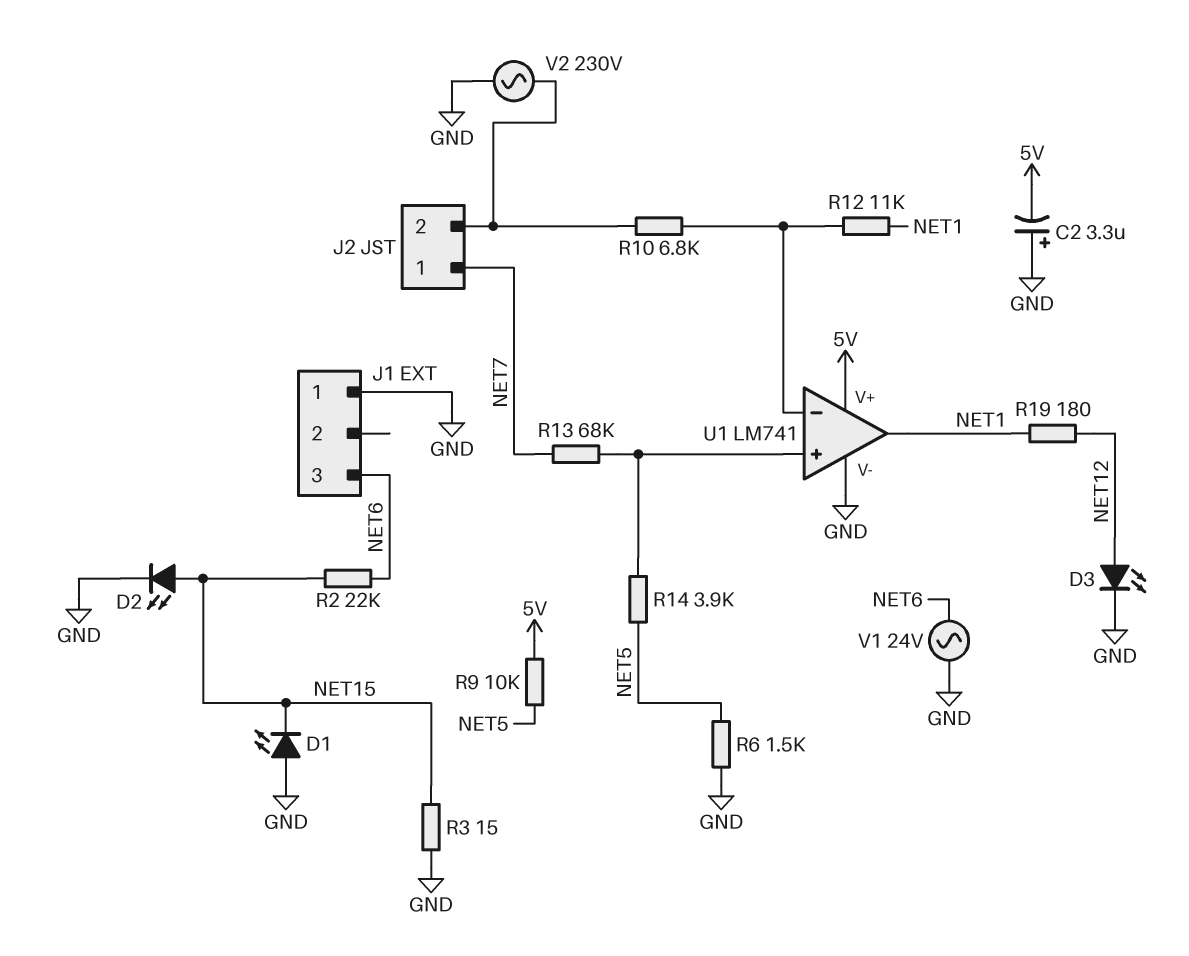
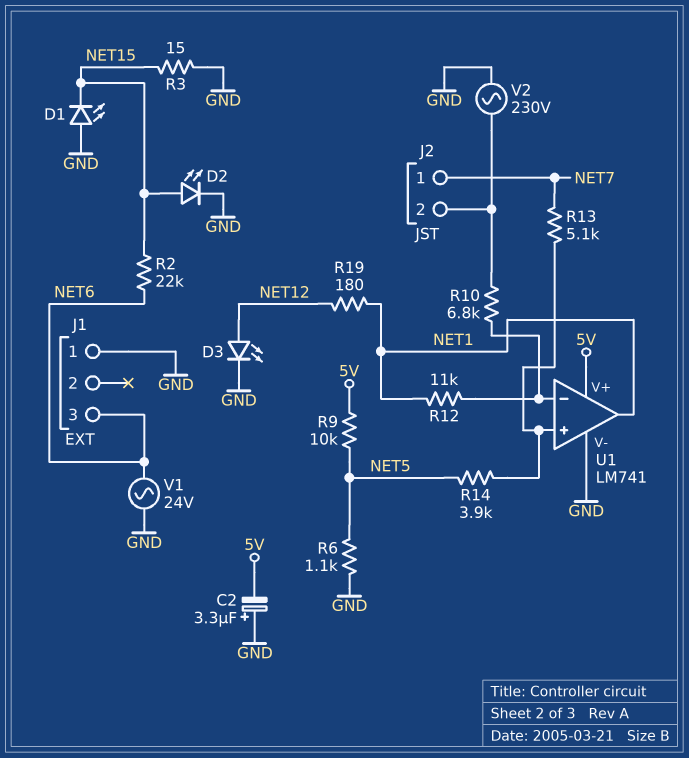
R6: 1.5k (GND, NET5) -> 1.1k (GND, NET5)
R13: 68k (NET7, U1/in+) -> 5.1k (NET7, U1/in+)

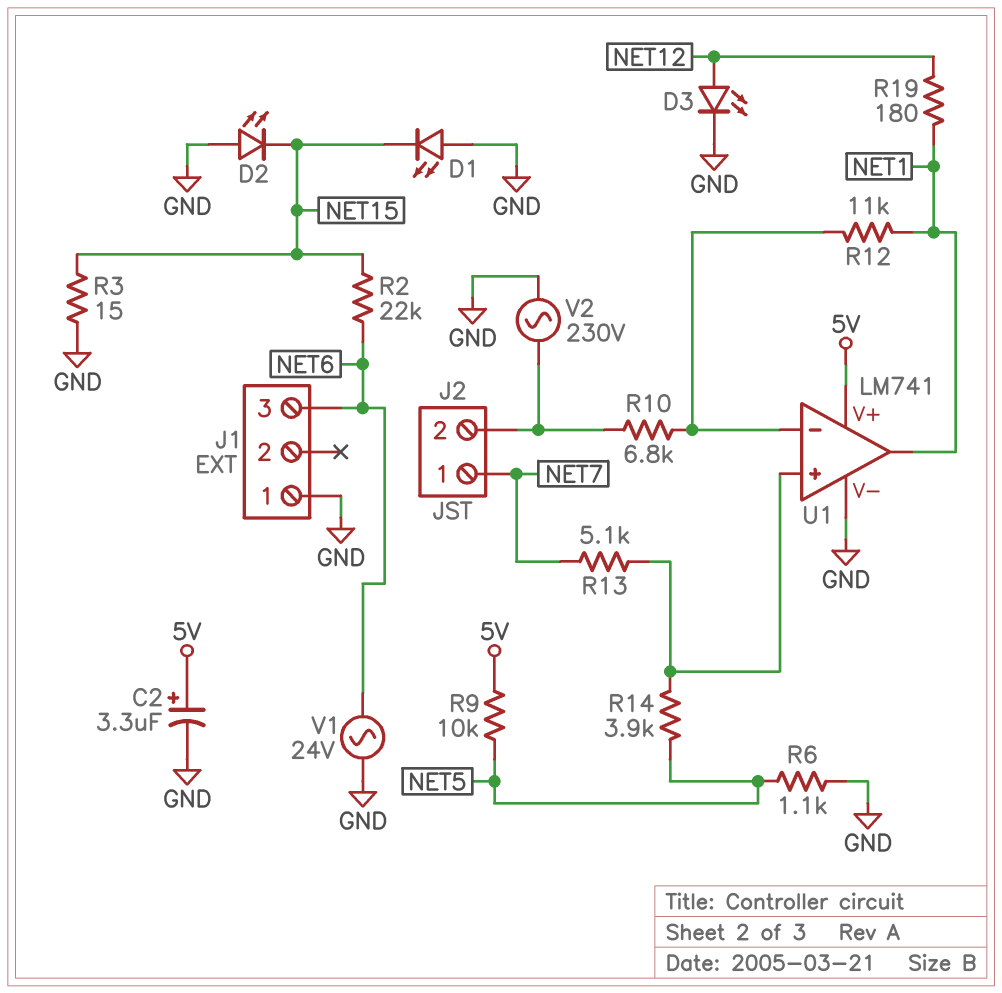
C2: 3.3uF (plus GND, minus 5V) -> 3.3uF (plus 5V, minus GND)
D2: LED (A NET15, K GND) -> LED (A GND, K NET15)

